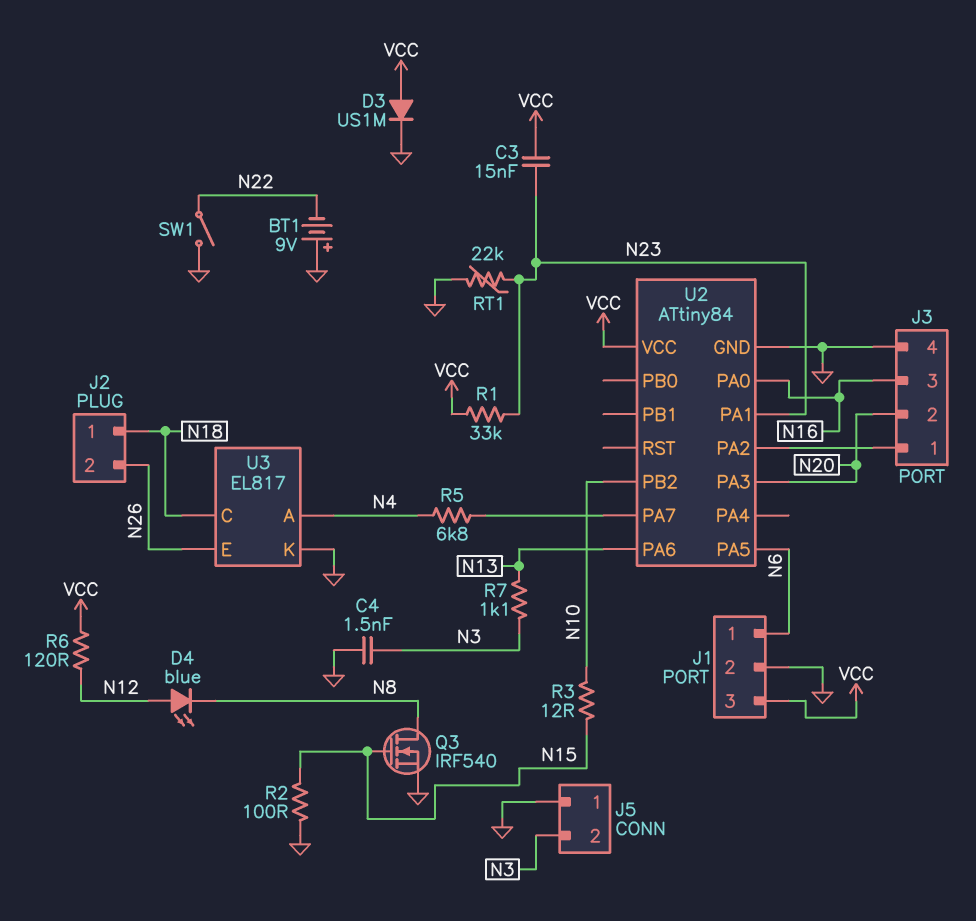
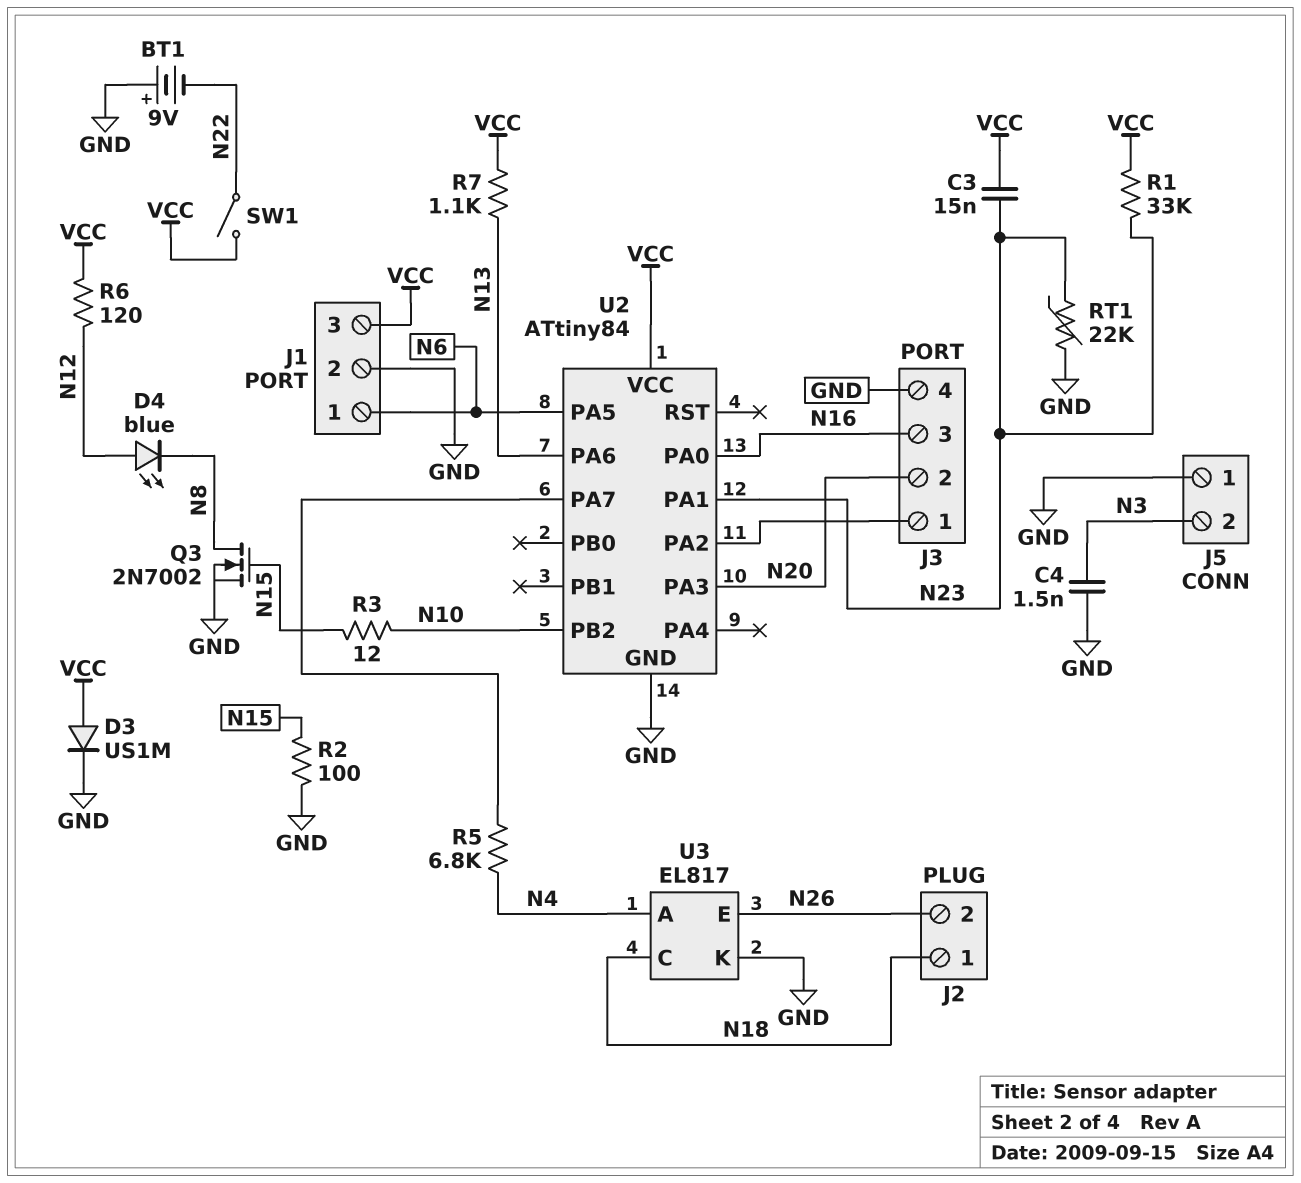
Q3: NMOS IRF540 (G N15, D N8, S GND) -> NMOS 2N7002 (G N15, D N8, S GND)
R7: 1.1k (N3, N13) -> 1.1k (N13, VCC)
SW1: switch (GND, N22) -> switch (N22, VCC)

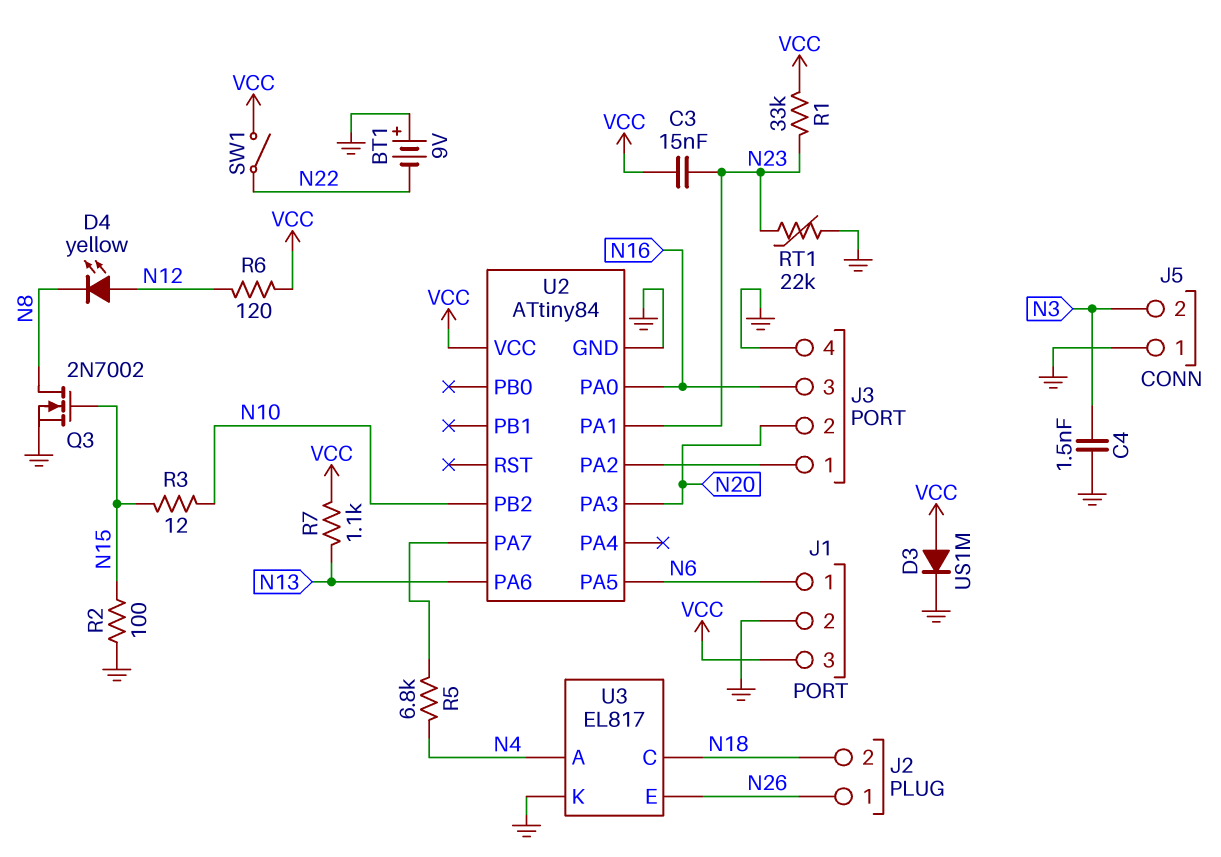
D4: LED blue (A N12, K N8) -> LED yellow (A N12, K N8)
J2 pin 1: N18 -> N26
J2 pin 2: N26 -> N18

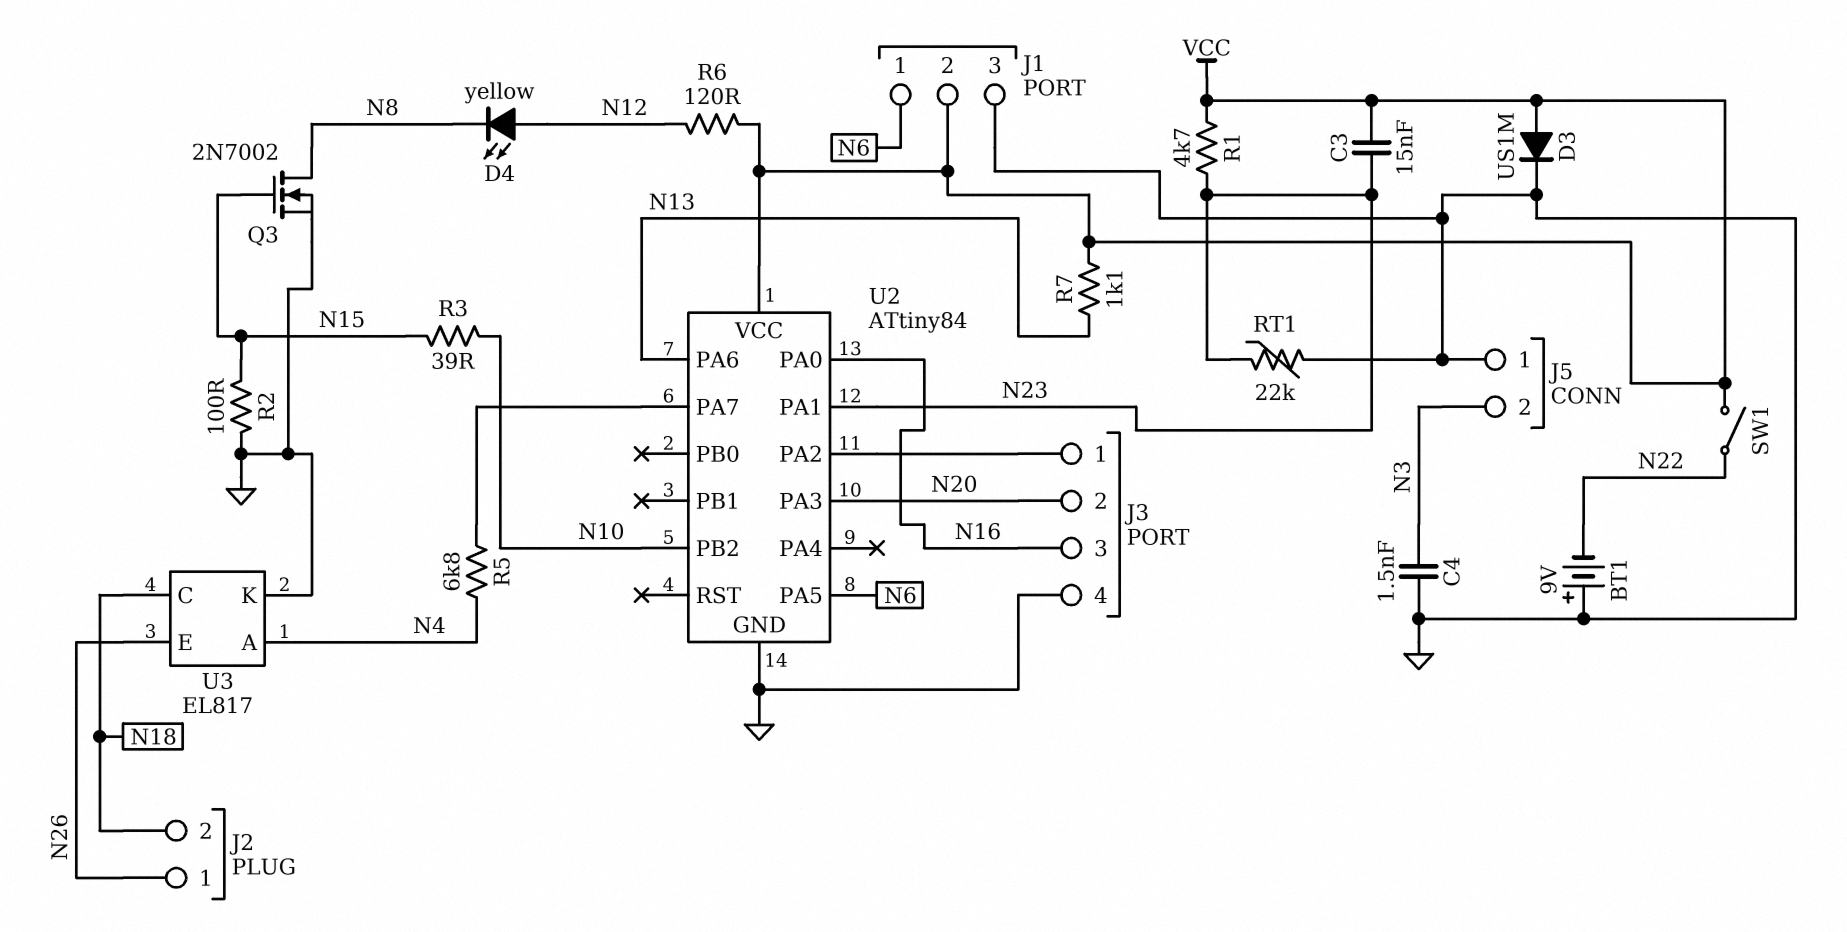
J1 pin 2: GND -> VCC
J1 pin 3: VCC -> GND
R1: 33k (N23, VCC) -> 4.7k (N23, VCC)
R3: 12 (N10, N15) -> 39 (N10, N15)

